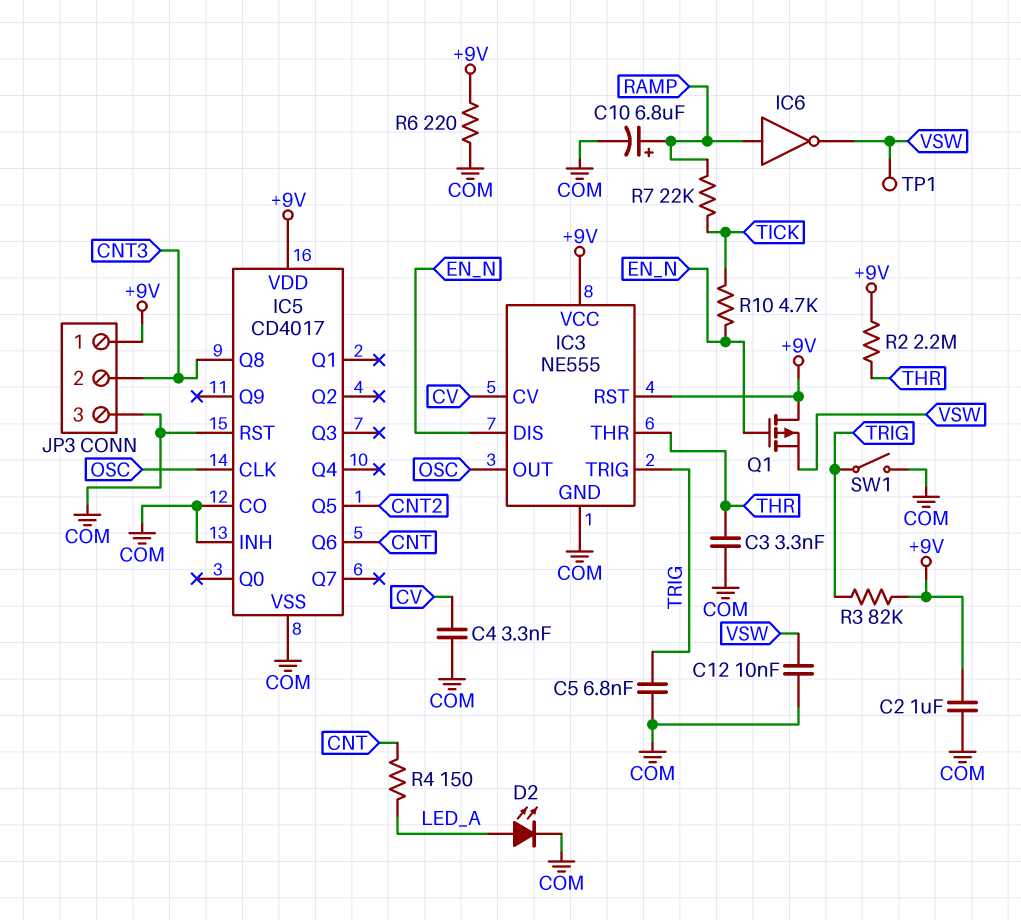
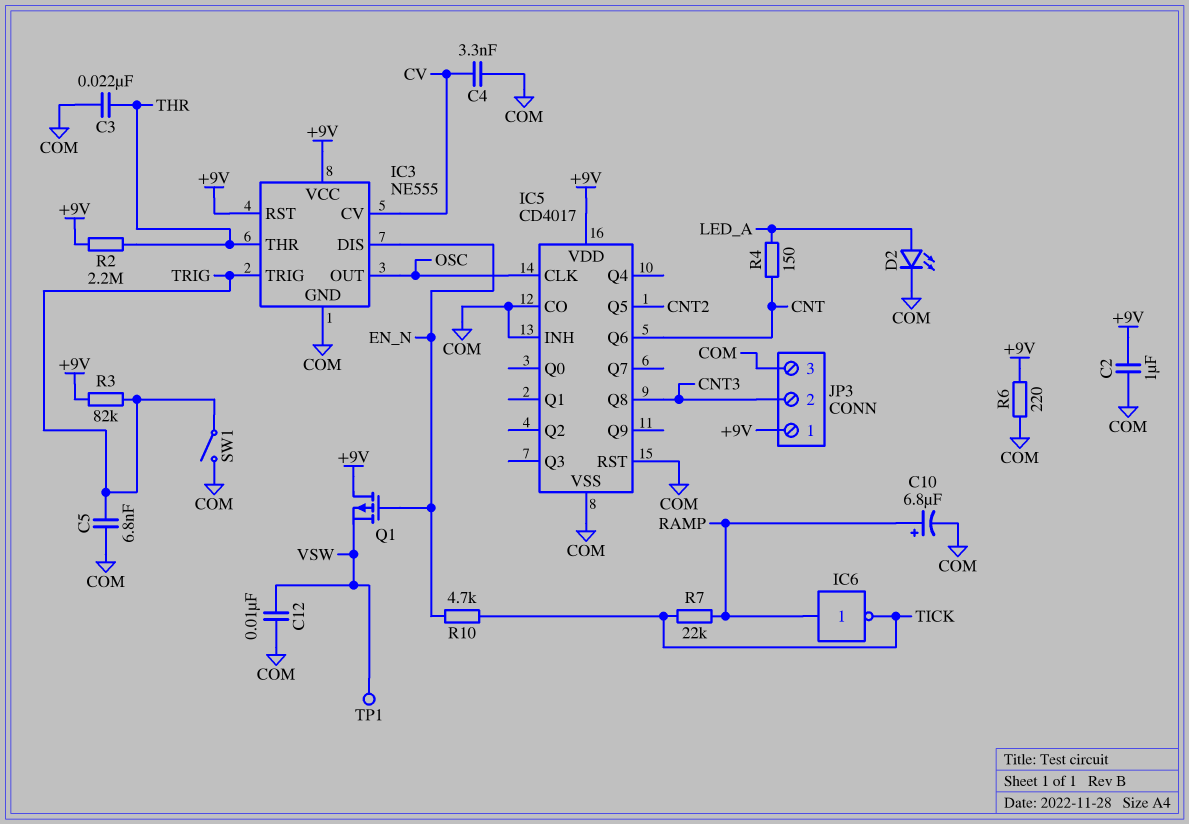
C3: 3.3nF (COM, THR) -> 22nF (COM, THR)
IC6: NOT (in RAMP, out VSW) -> NOT (in RAMP, out TICK)

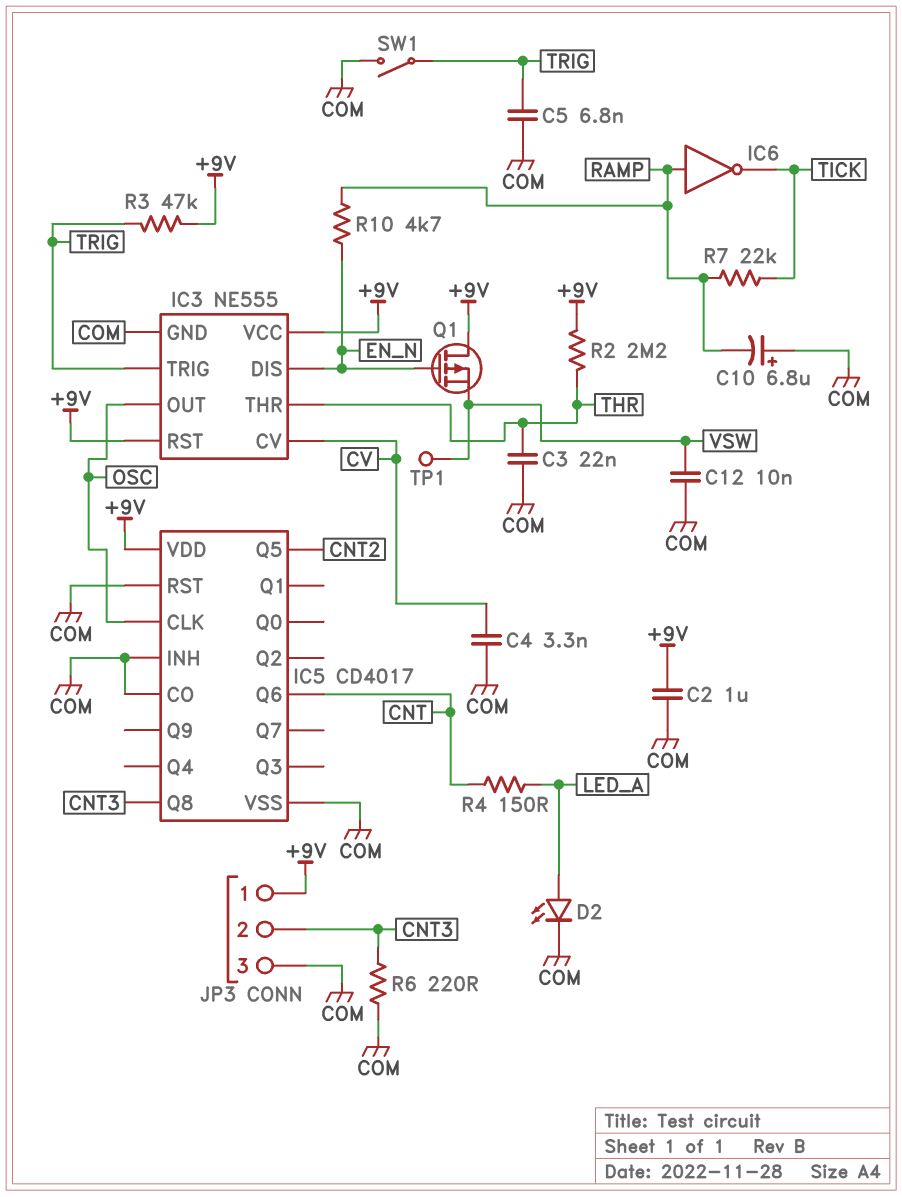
C10: 6.8uF (plus RAMP, minus COM) -> 6.8uF (plus COM, minus RAMP)
R3: 82k (+9V, TRIG) -> 47k (+9V, TRIG)
R6: 220 (+9V, COM) -> 220 (CNT3, COM)
R10: 4.7k (EN_N, TICK) -> 4.7k (EN_N, RAMP)

